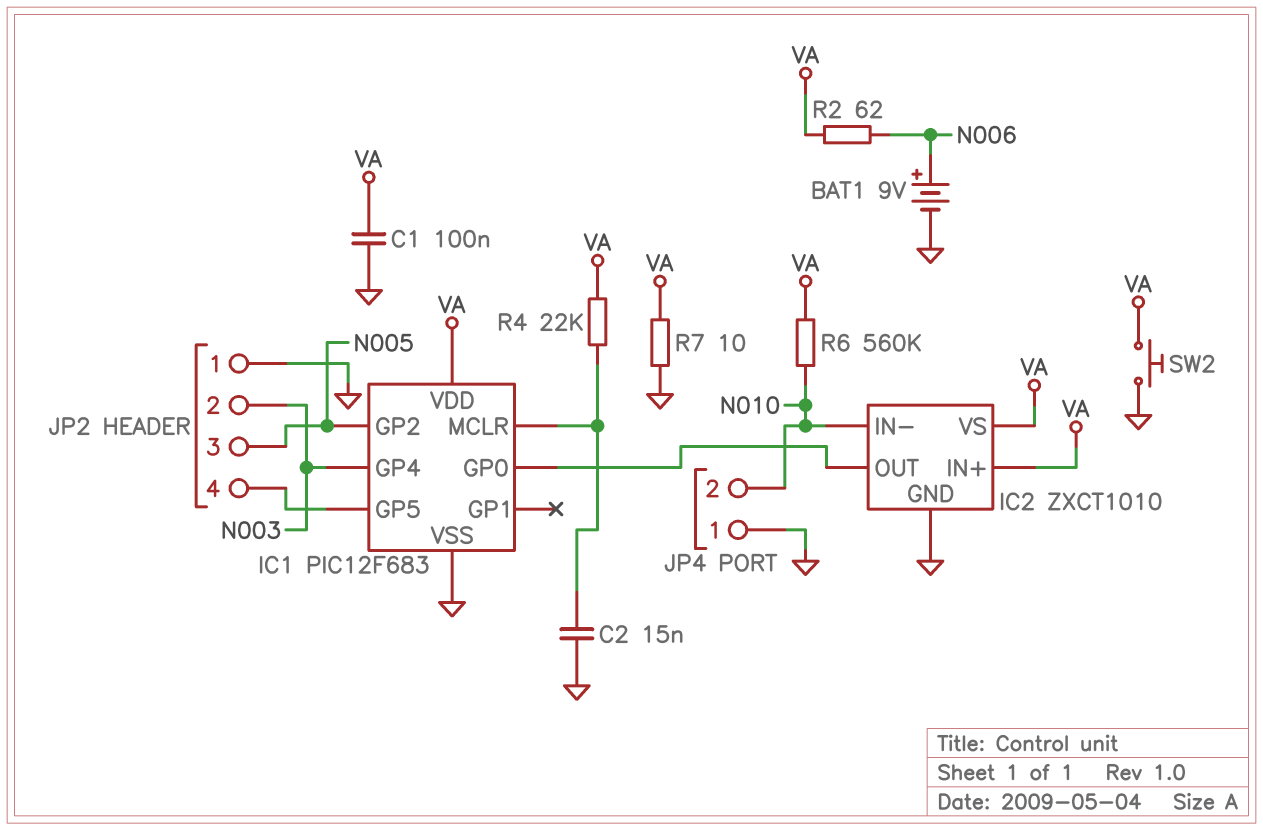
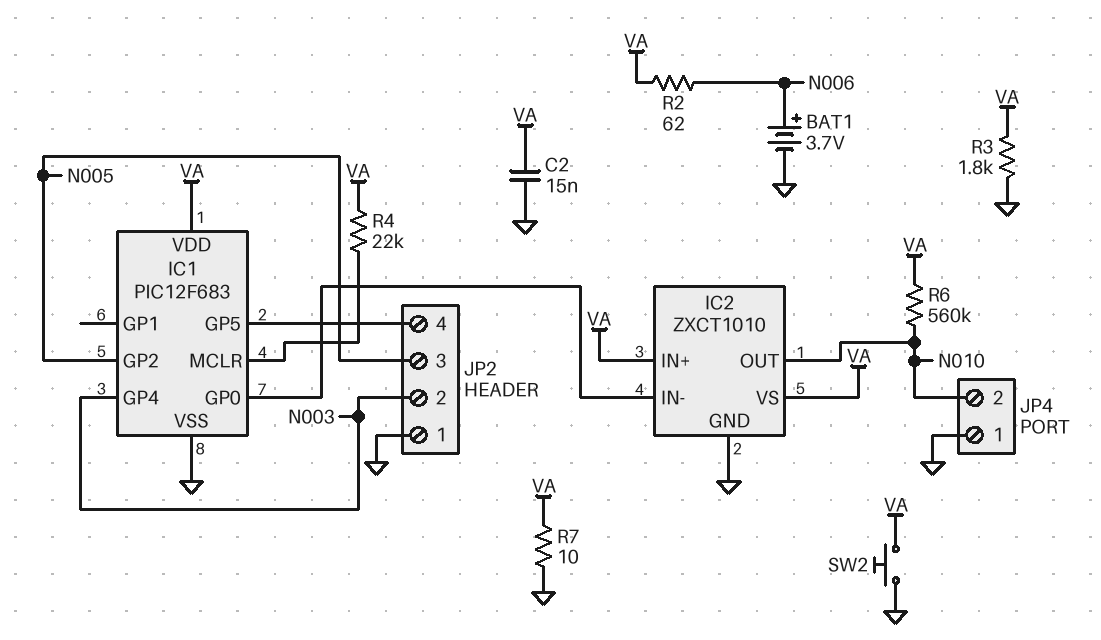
BAT1: 9V (plus N006, minus GND) -> 3.7V (plus N006, minus GND)
C1: 100nF (GND, VA) -> none
C2: 15nF (GND, IC1/MCLR) -> 15nF (GND, VA)
IC2 pin IN-: N010 -> IC1/GP0
IC2 pin OUT: IC1/GP0 -> N010
R3: none -> 1.8k (GND, VA)

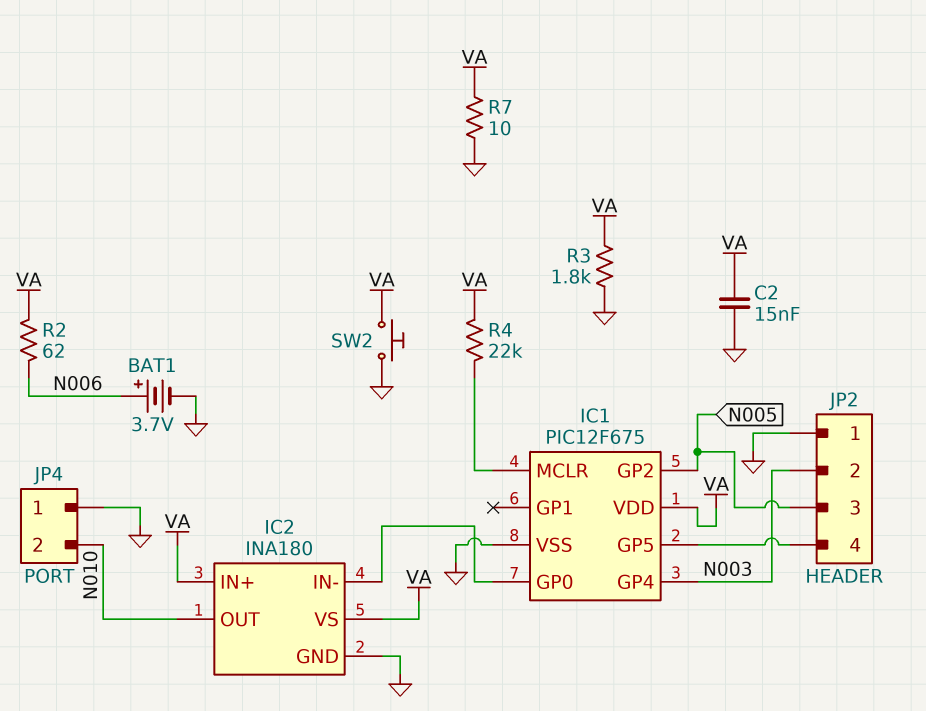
IC1: PIC12F683 -> PIC12F675
IC2: ZXCT1010 -> INA180
R6: 560k (N010, VA) -> none

